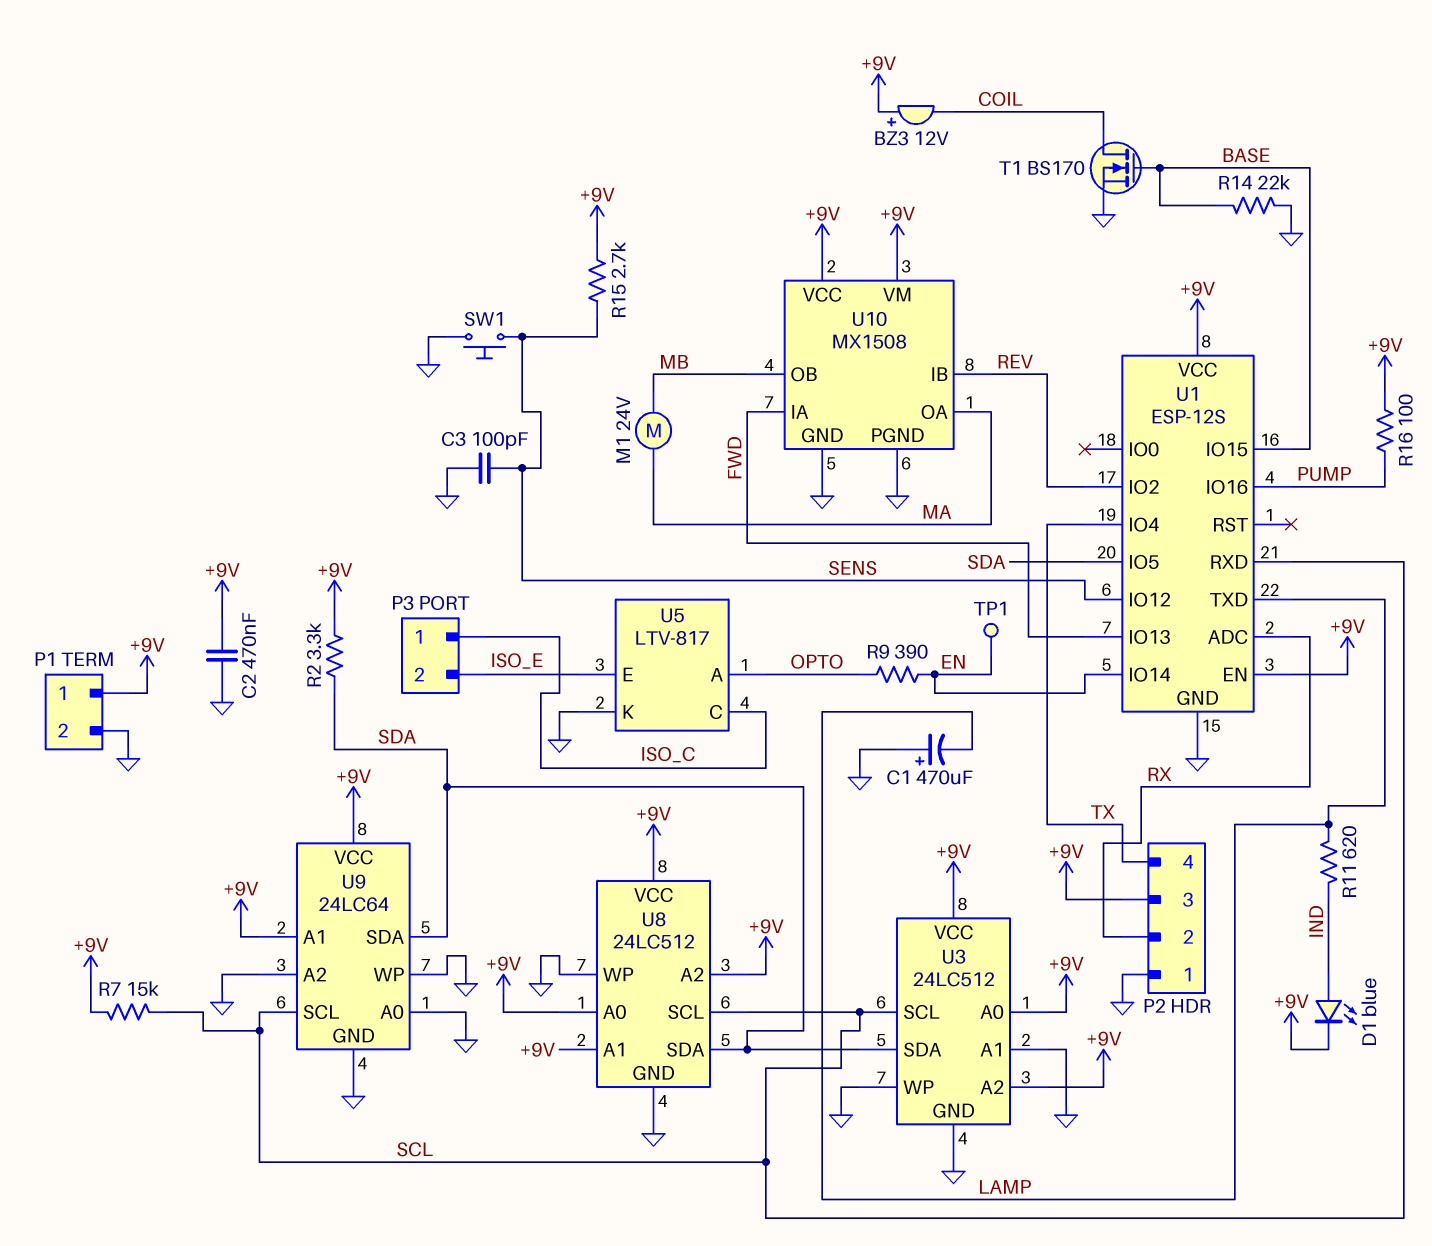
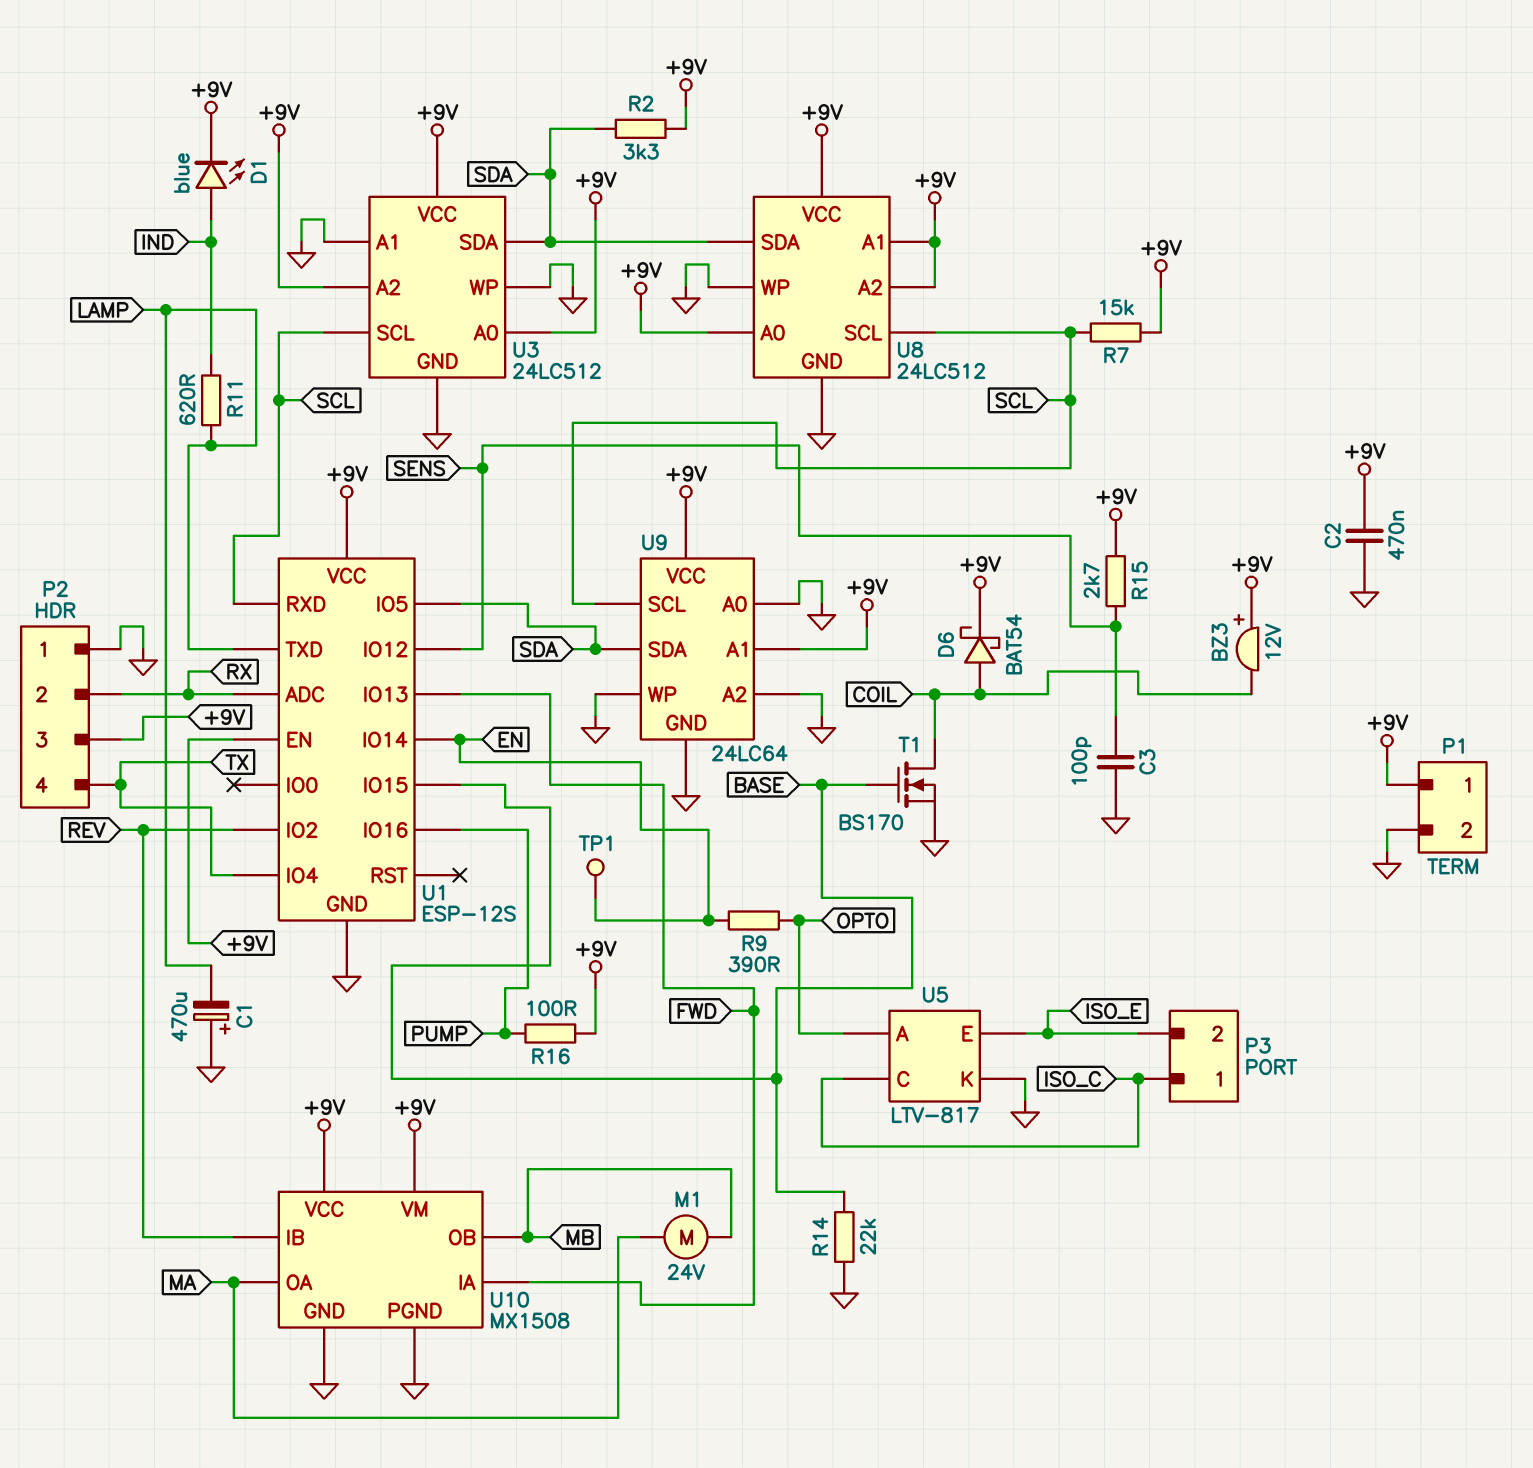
D6: none -> schottky BAT54 (A COIL, K +9V)
SW1: button (GND, SENS) -> none

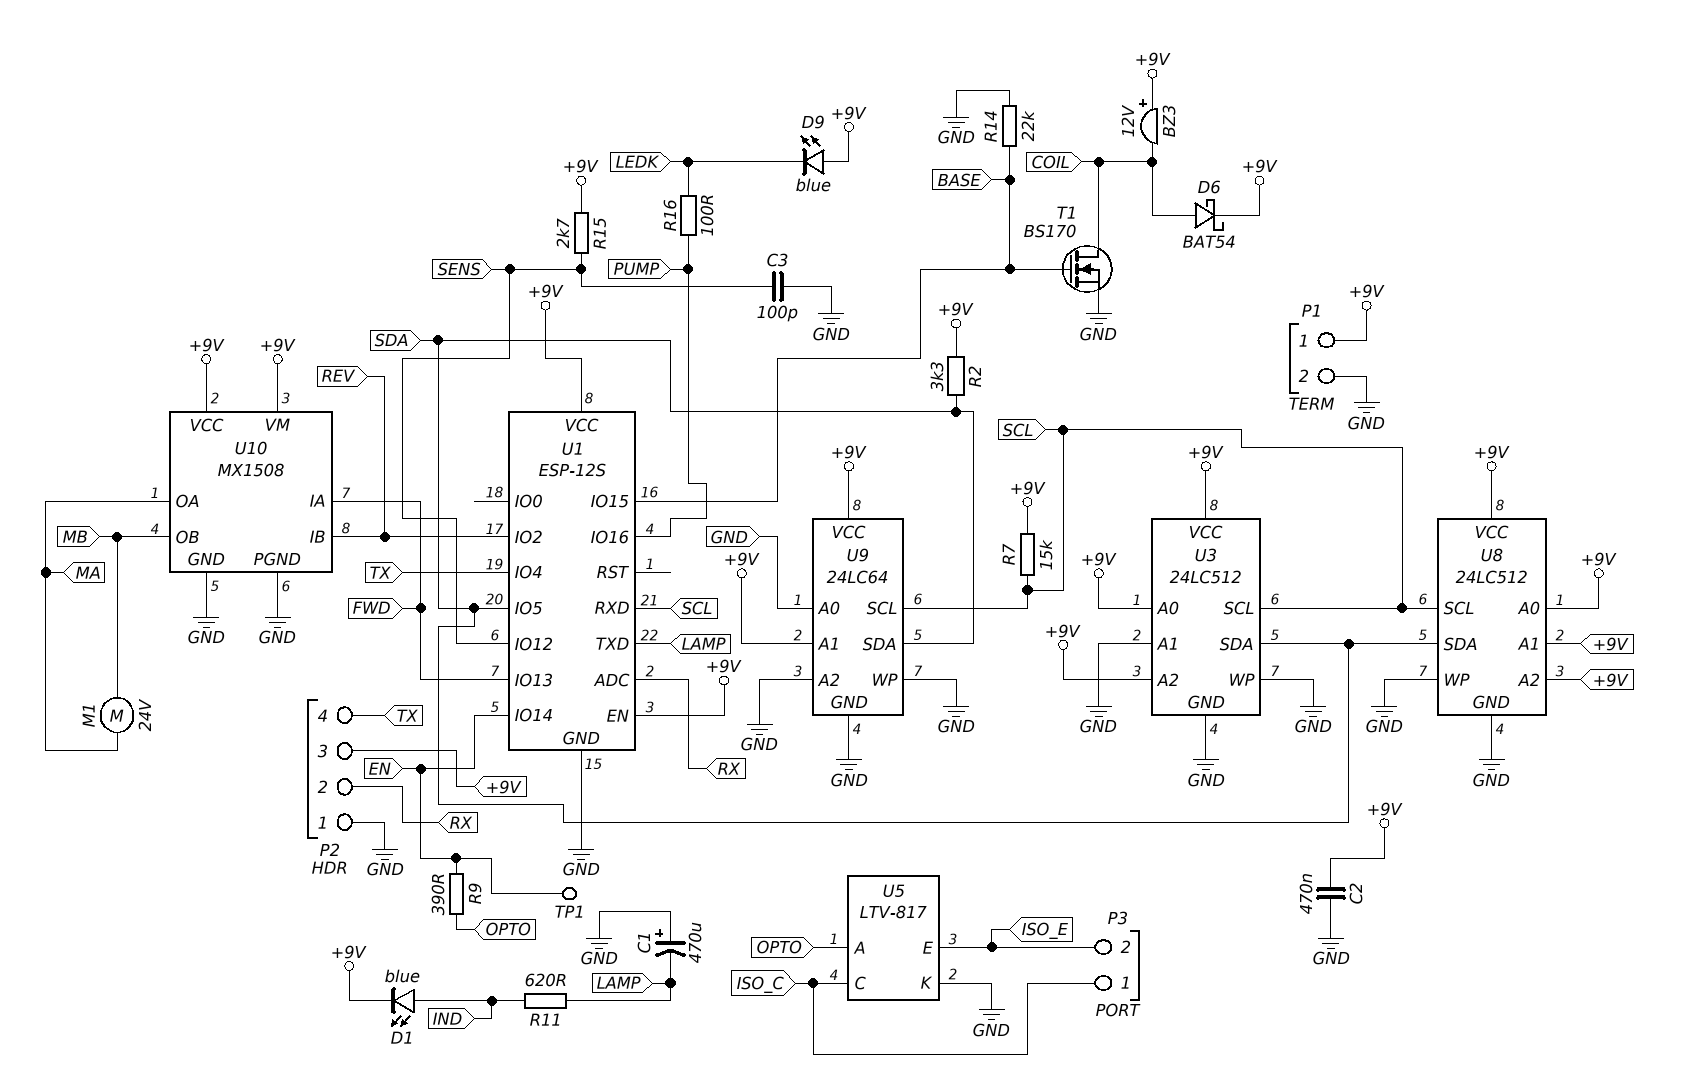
D9: none -> LED blue (A +9V, K LEDK)
R16: 100 (+9V, PUMP) -> 100 (LEDK, PUMP)

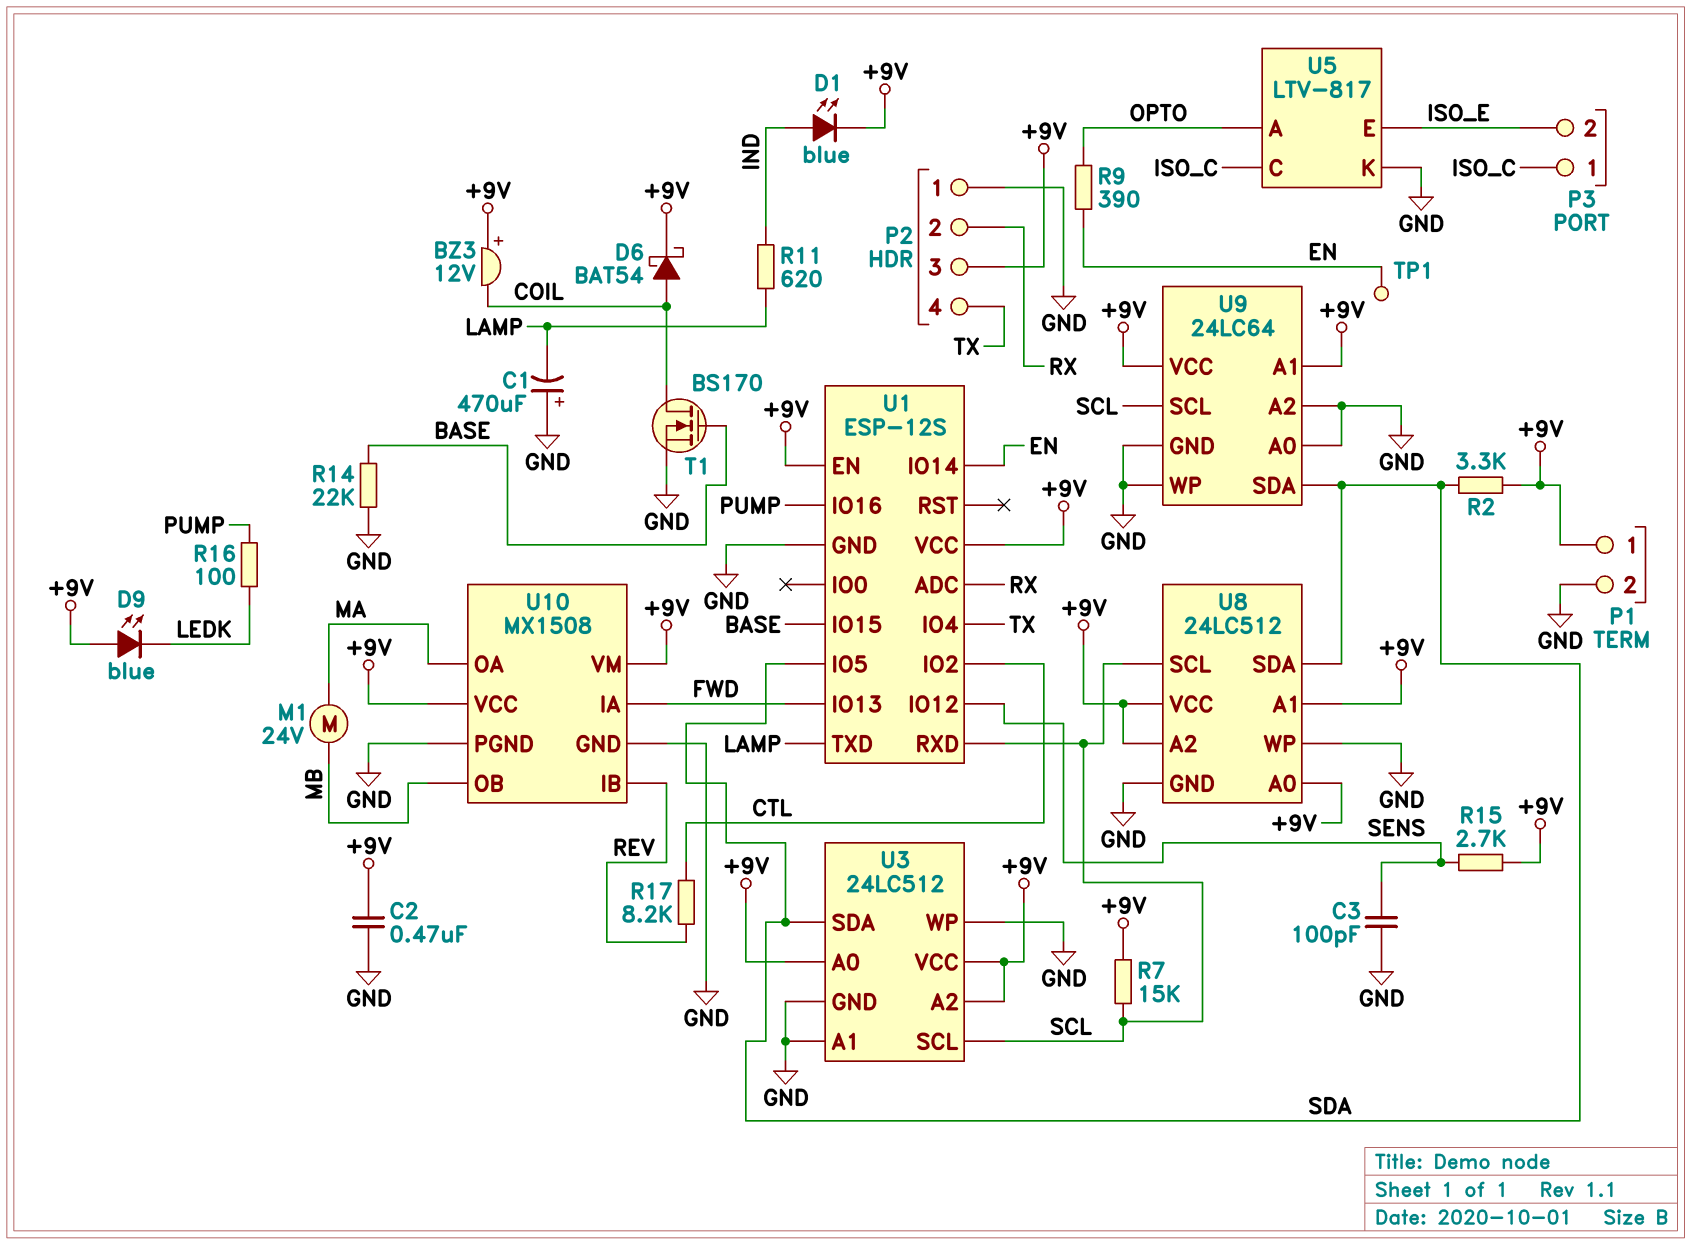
R17: none -> 8.2k (CTL, REV)
U1 pin IO2: REV -> CTL

